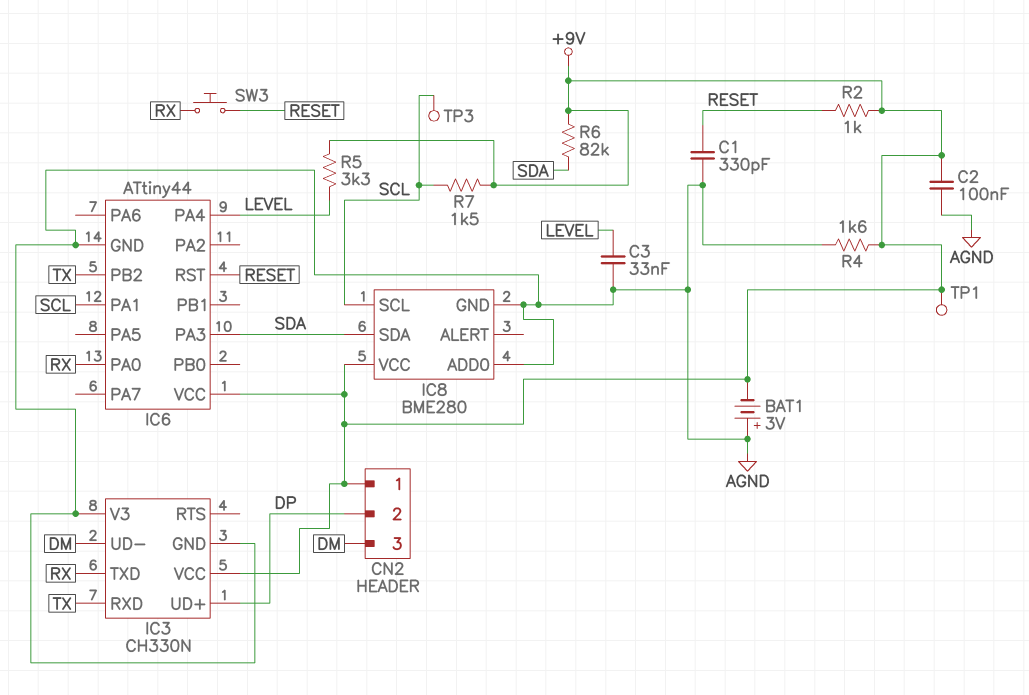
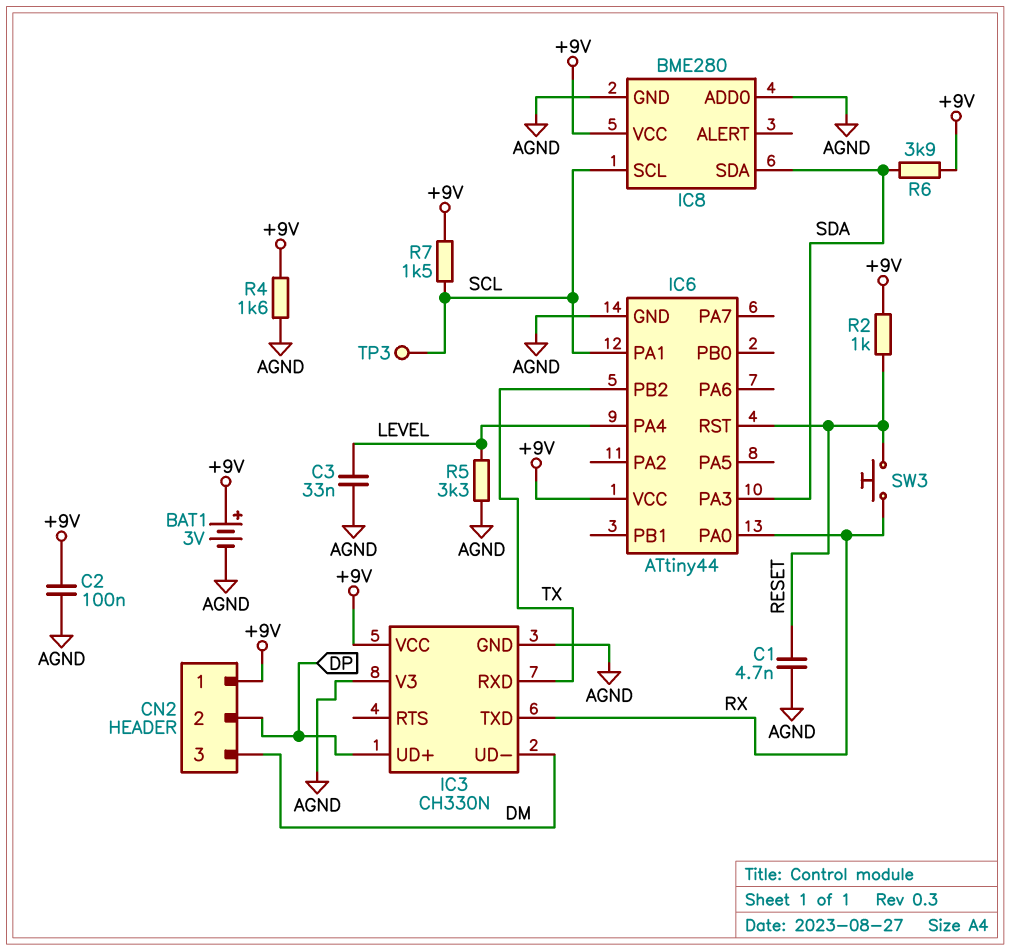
BAT1: 3V (plus AGND, minus +9V) -> 3V (plus +9V, minus AGND)
C1: 330pF (AGND, RESET) -> 4.7nF (AGND, RESET)
R5: 3.3k (+9V, LEVEL) -> 3.3k (AGND, LEVEL)
R6: 82k (+9V, SDA) -> 3.9k (+9V, SDA)
TP1: test point (+9V) -> none

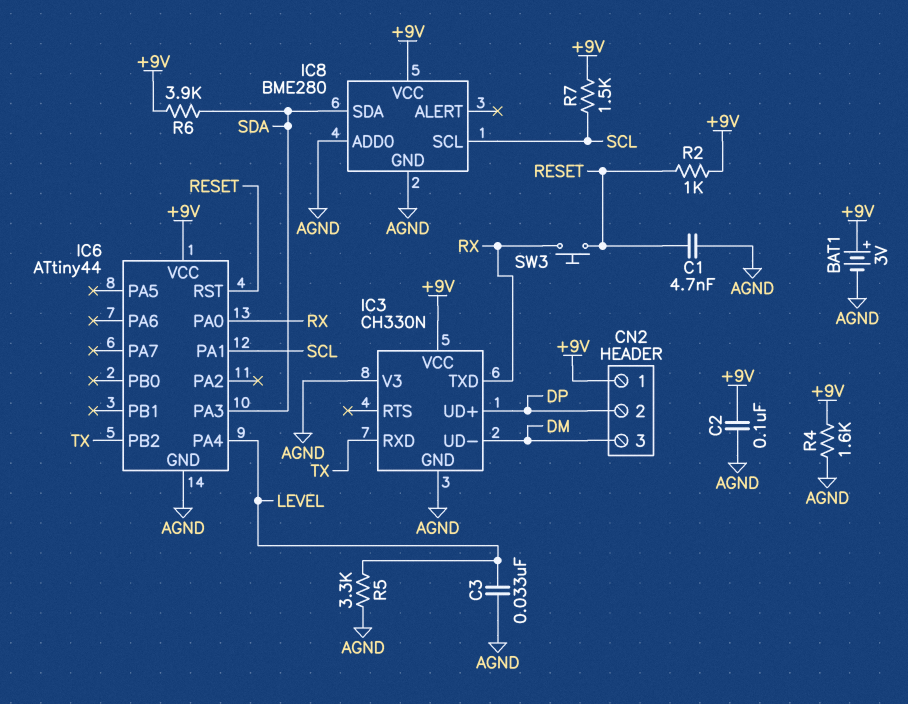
TP3: test point (SCL) -> none

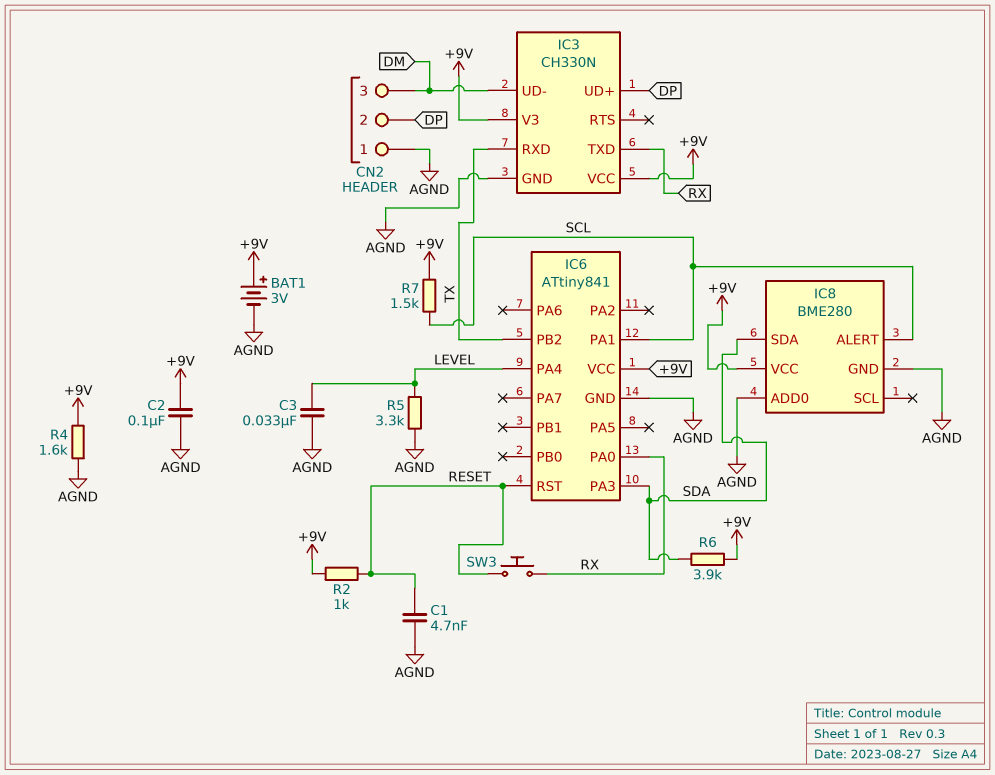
CN2 pin 1: +9V -> AGND
IC3 pin V3: AGND -> +9V
IC6: ATtiny44 -> ATtiny841
IC8 pin ALERT: none -> SCL
IC8 pin SCL: SCL -> none

